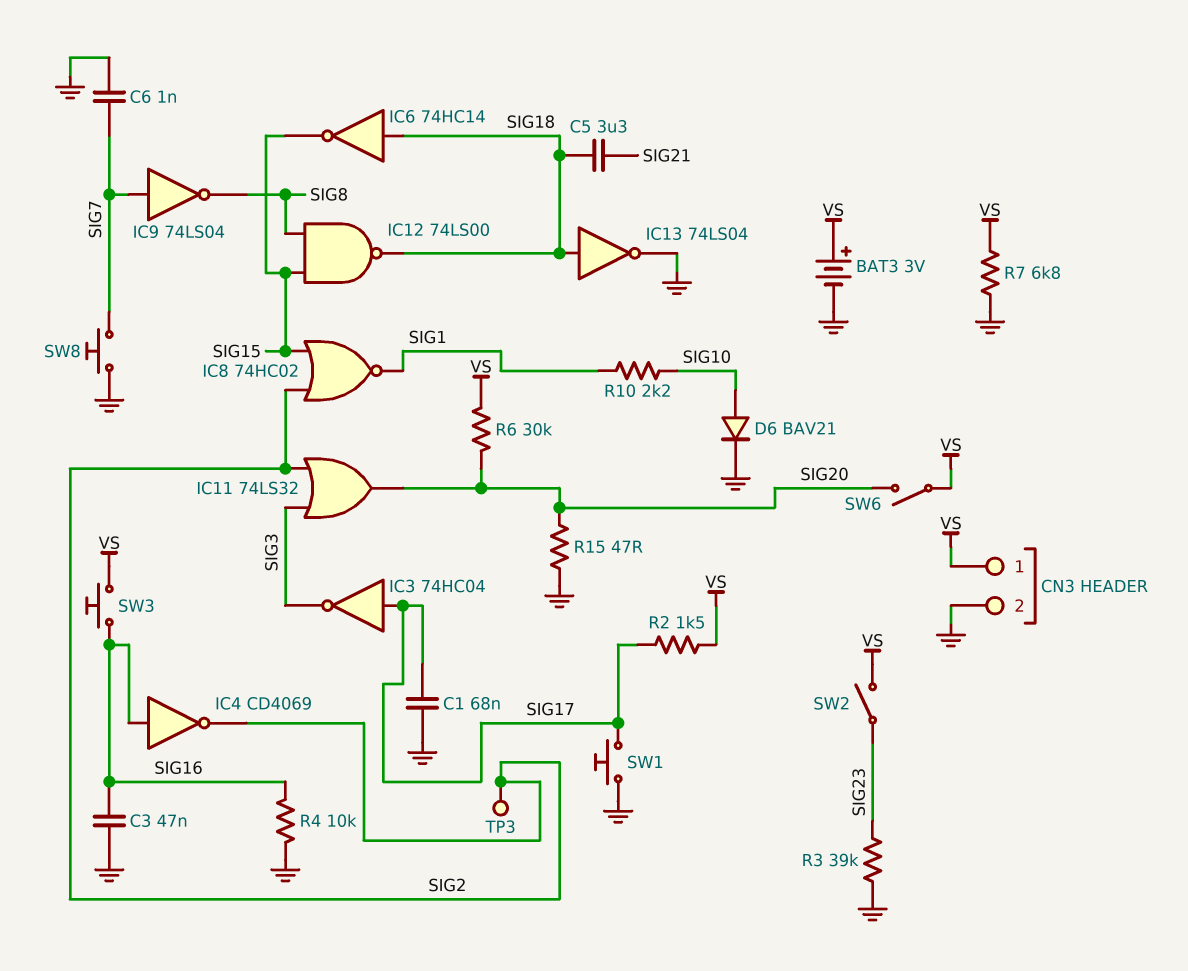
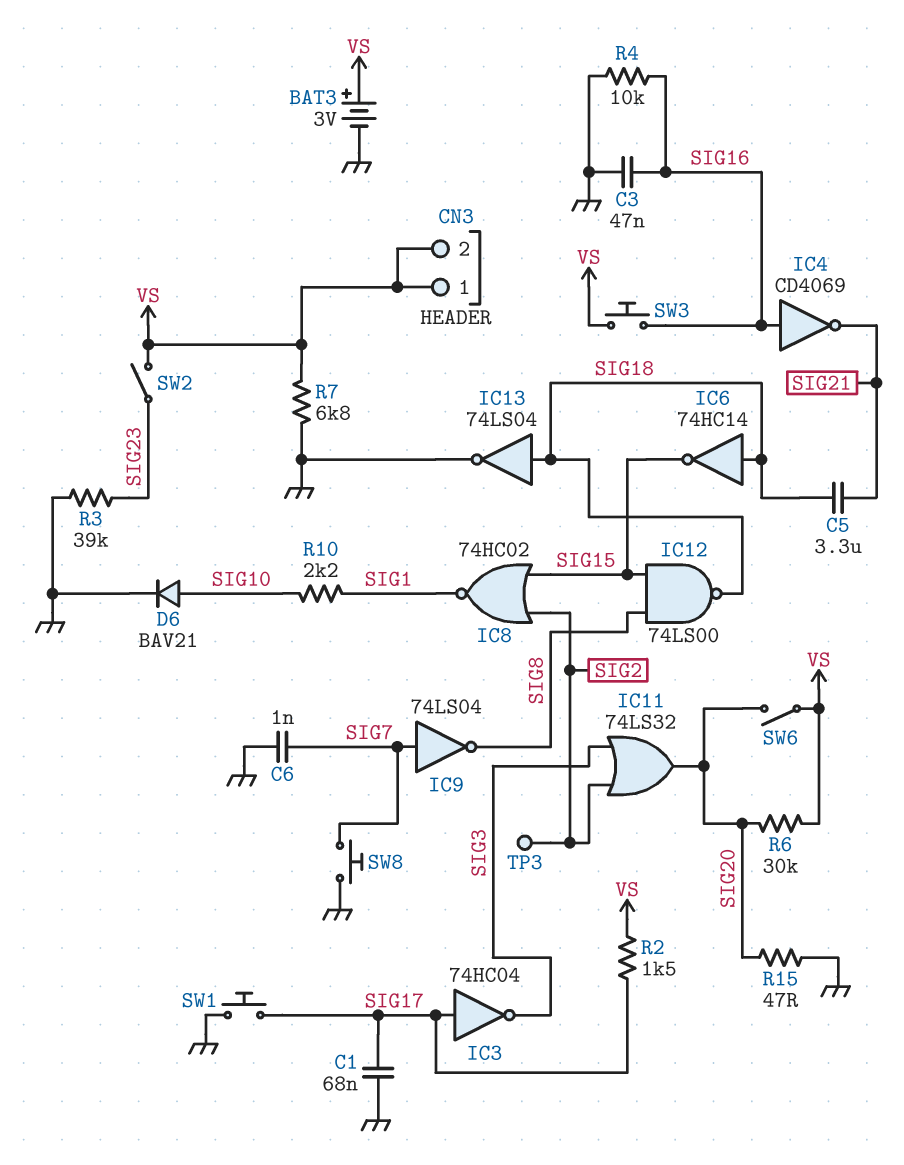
CN3 pin 2: GND -> VS
IC4: NOT CD4069 (in SIG16, out SIG2) -> NOT CD4069 (in SIG16, out SIG21)

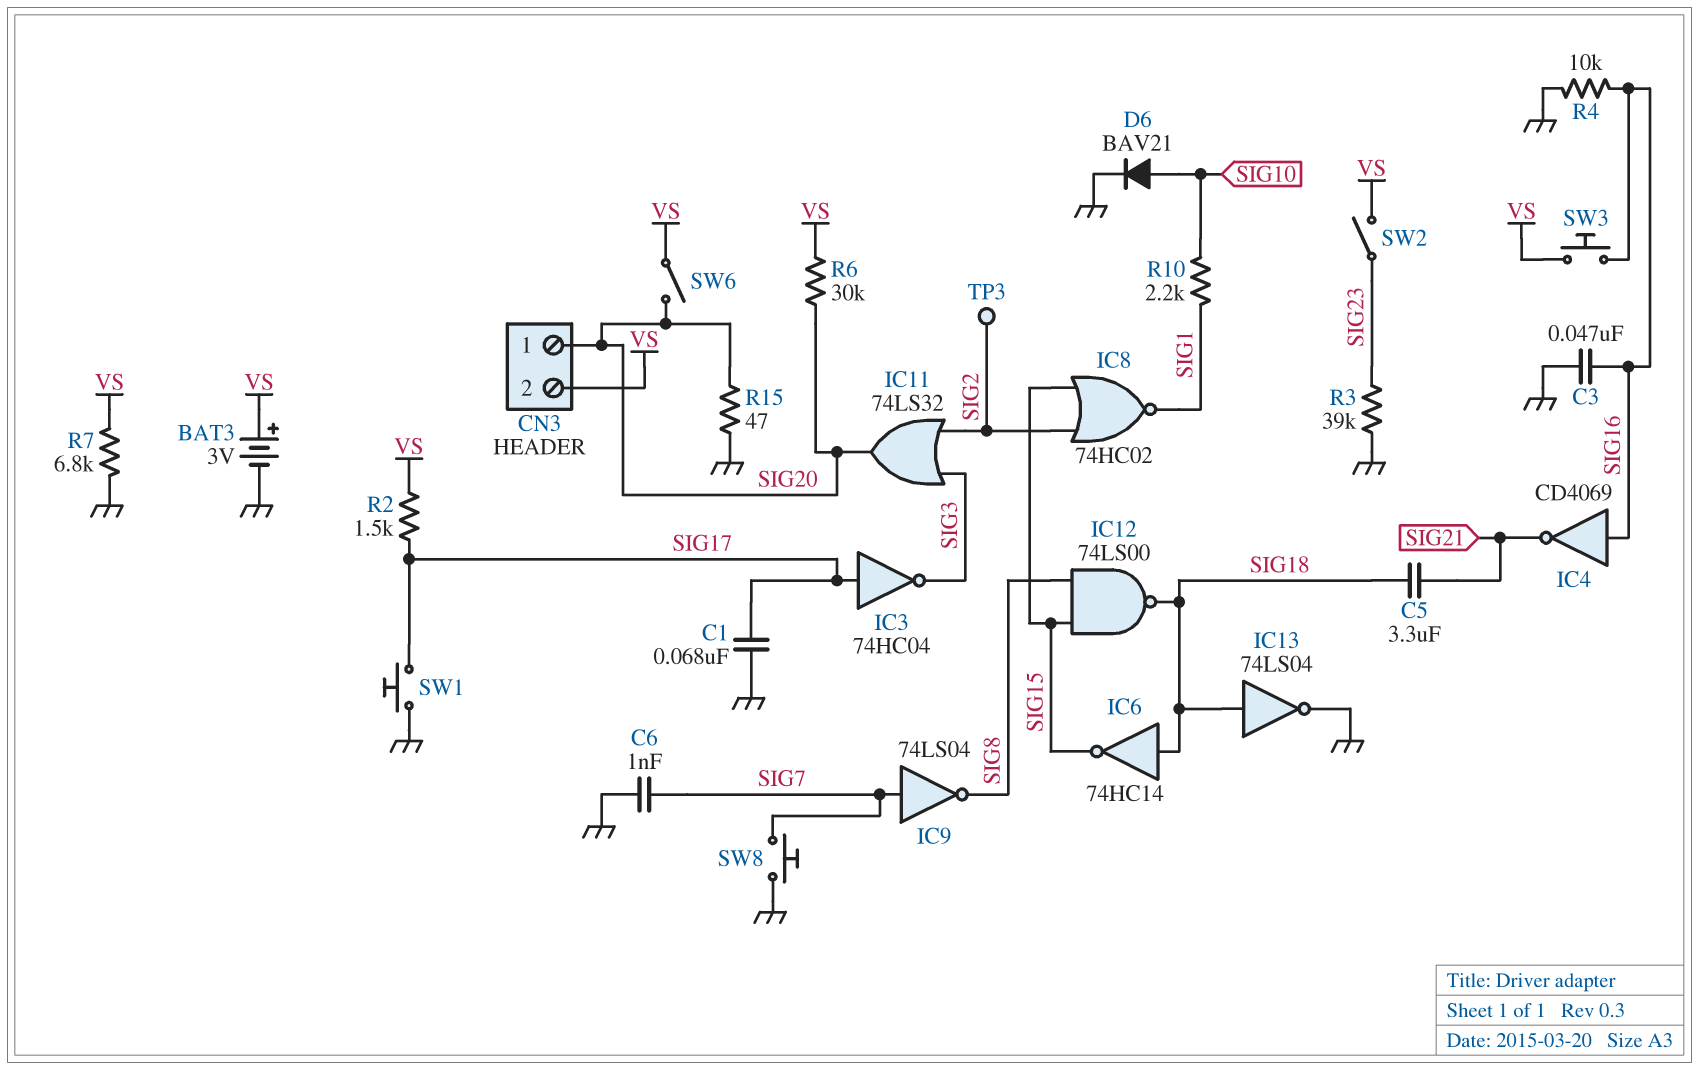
CN3 pin 1: VS -> SIG20

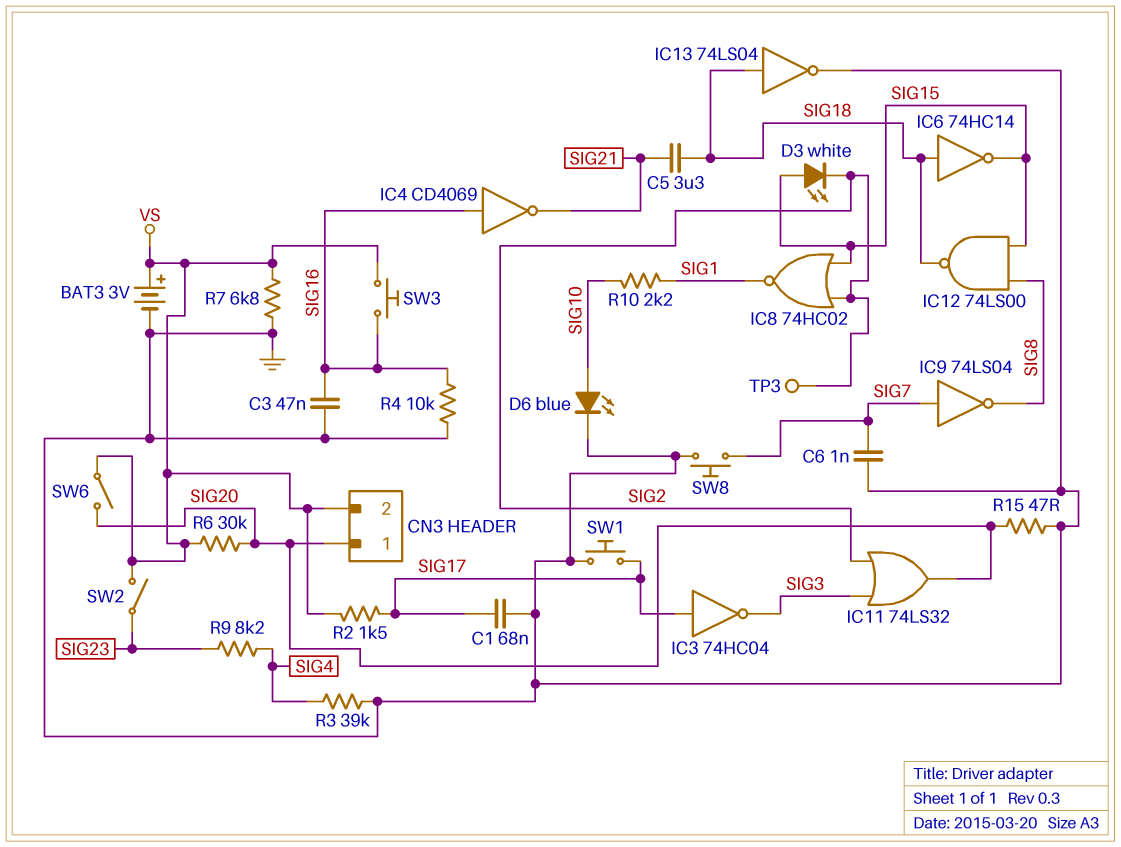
D3: none -> LED white (A SIG15, K SIG2)
D6: diode BAV21 (A SIG10, K GND) -> LED blue (A SIG10, K GND)
R3: 39k (GND, SIG23) -> 39k (GND, SIG4)
R9: none -> 8.2k (SIG4, SIG23)

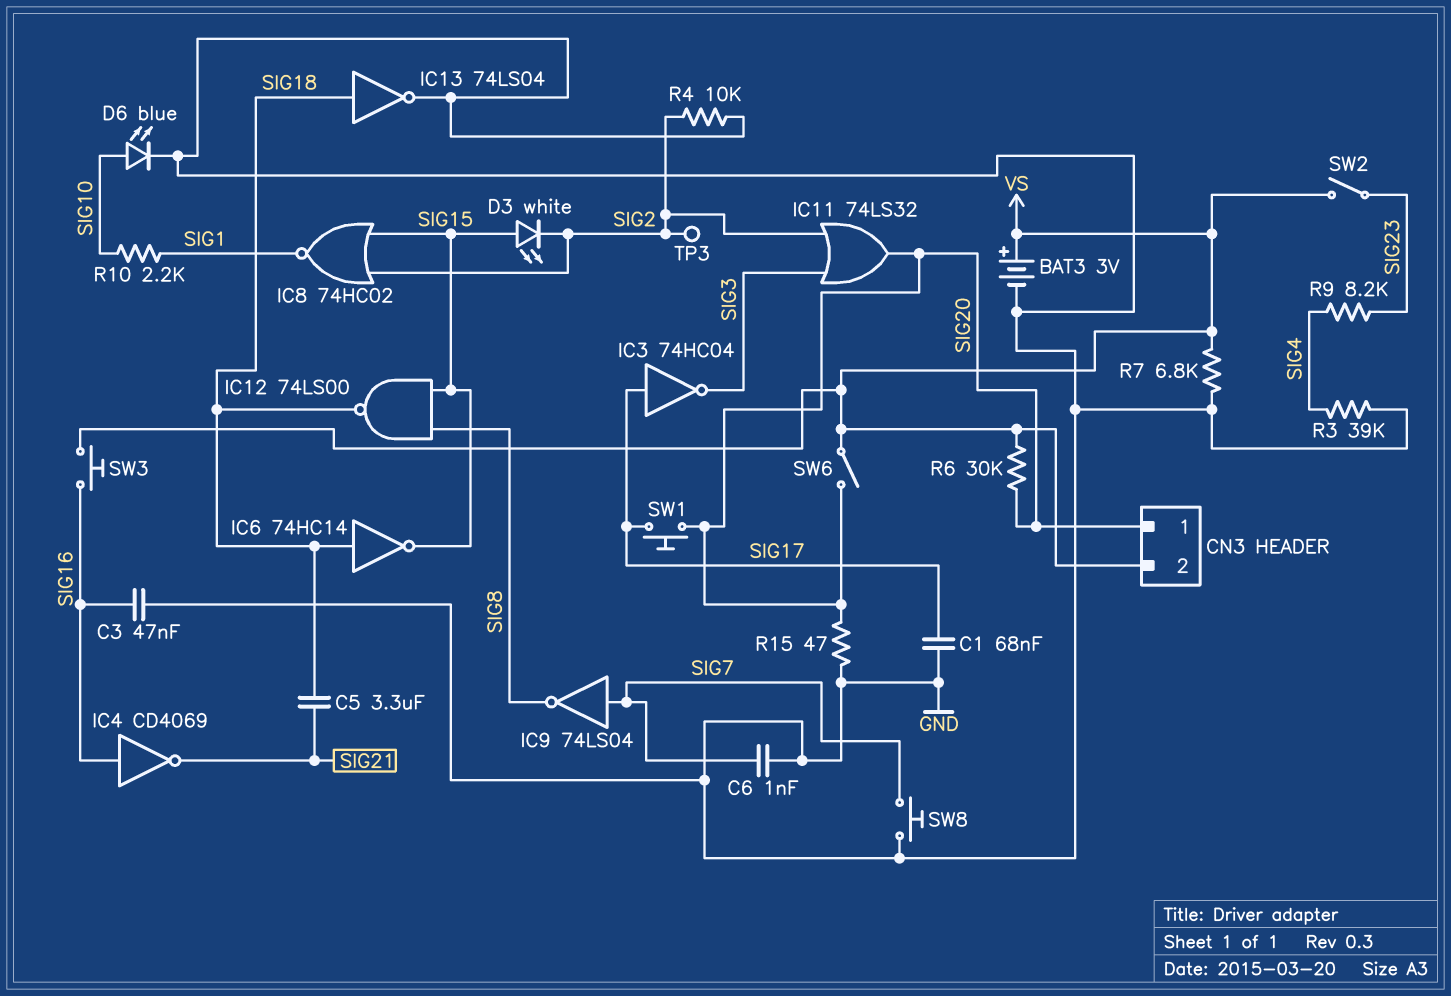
R2: 1.5k (SIG17, VS) -> none
R4: 10k (GND, SIG16) -> 10k (GND, SIG2)
SW1: button (GND, SIG17) -> button (SIG17, SIG20)

